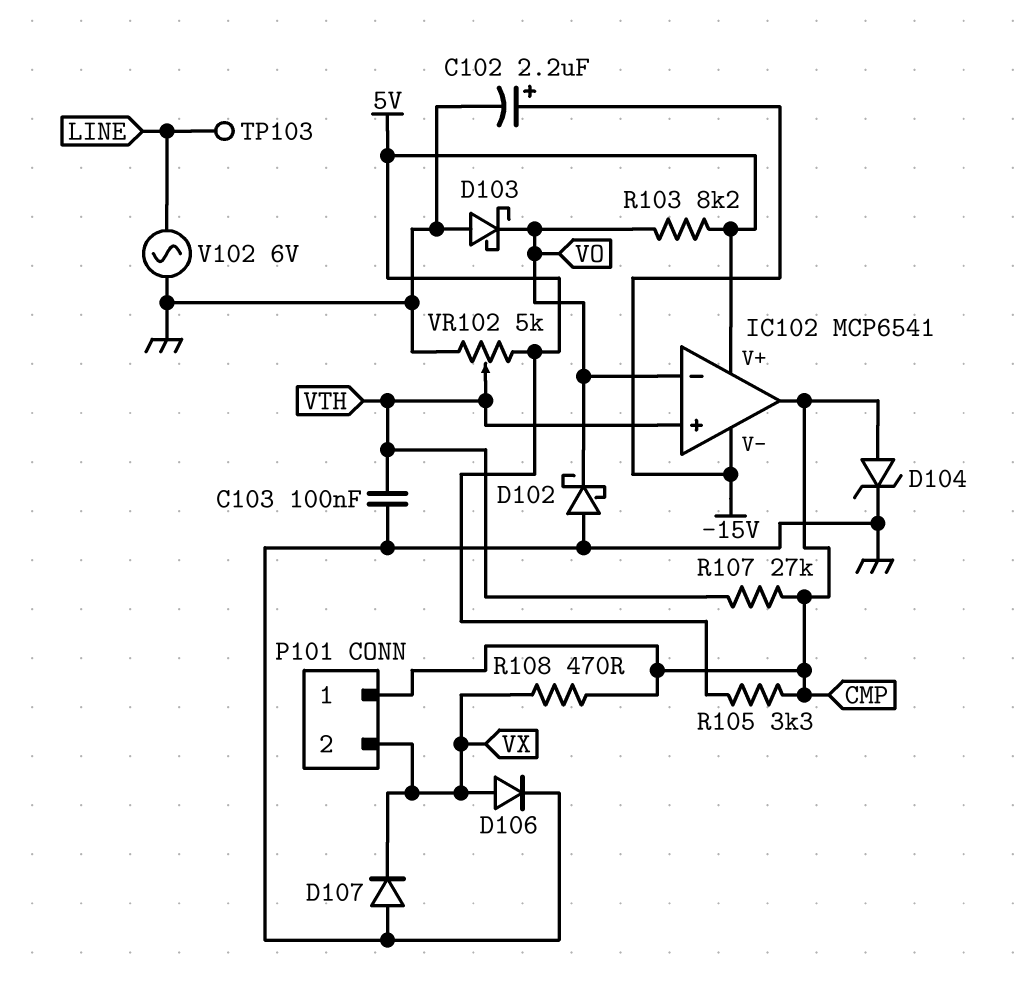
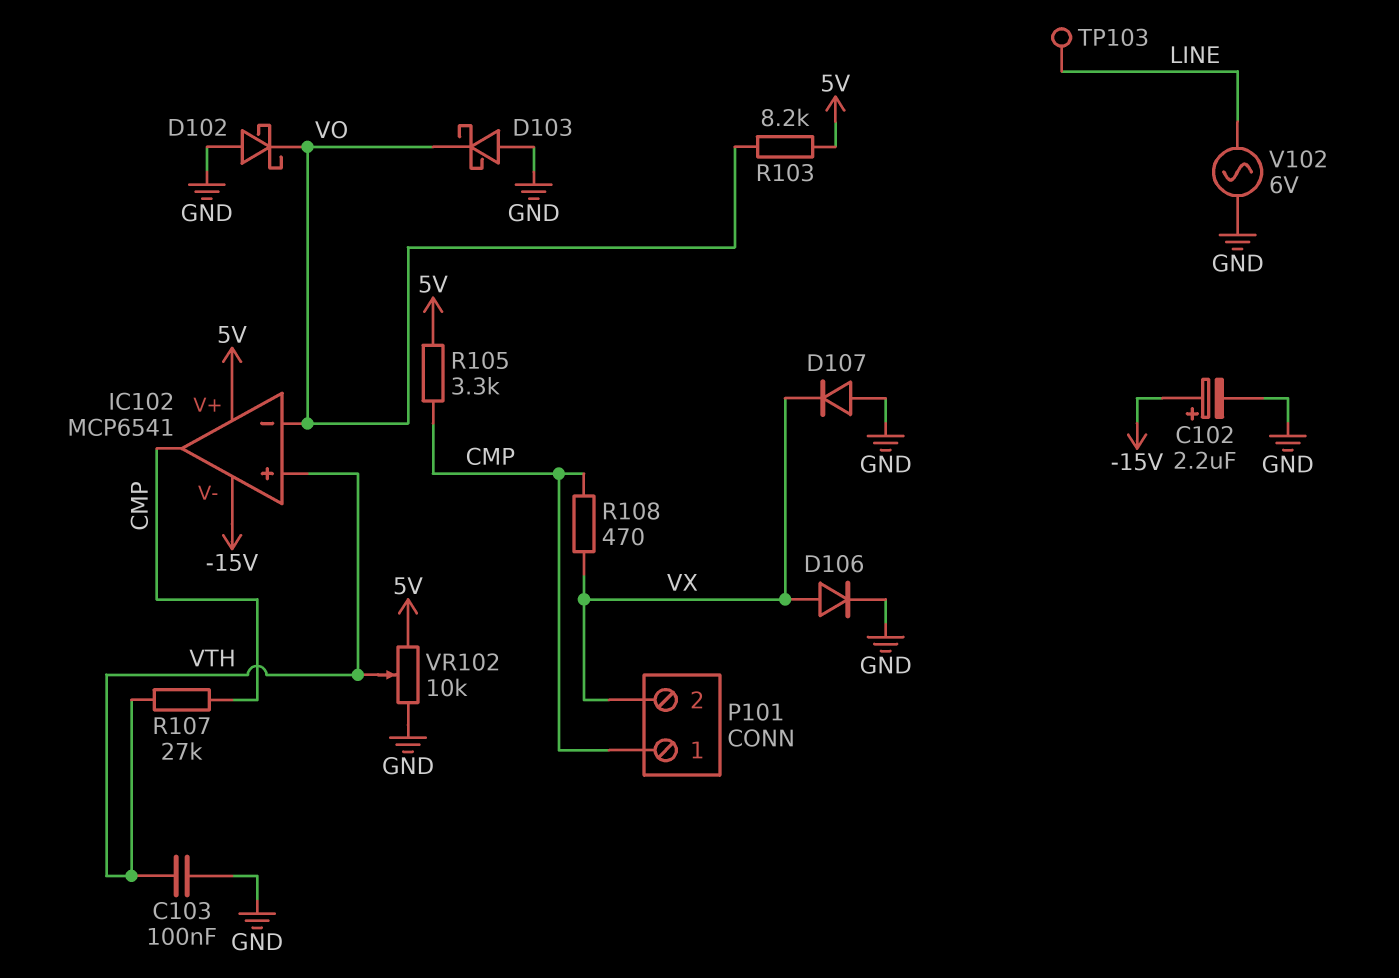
D104: zener (A CMP, K GND) -> none
VR102: 5k (5V, GND, wiper VTH) -> 10k (5V, GND, wiper VTH)

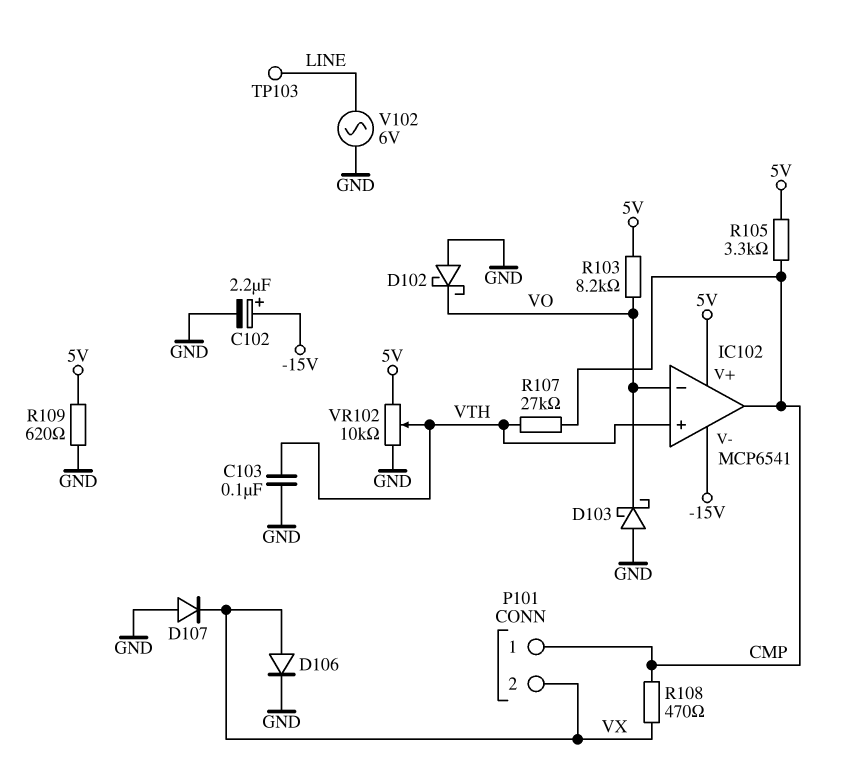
R109: none -> 620 (5V, GND)

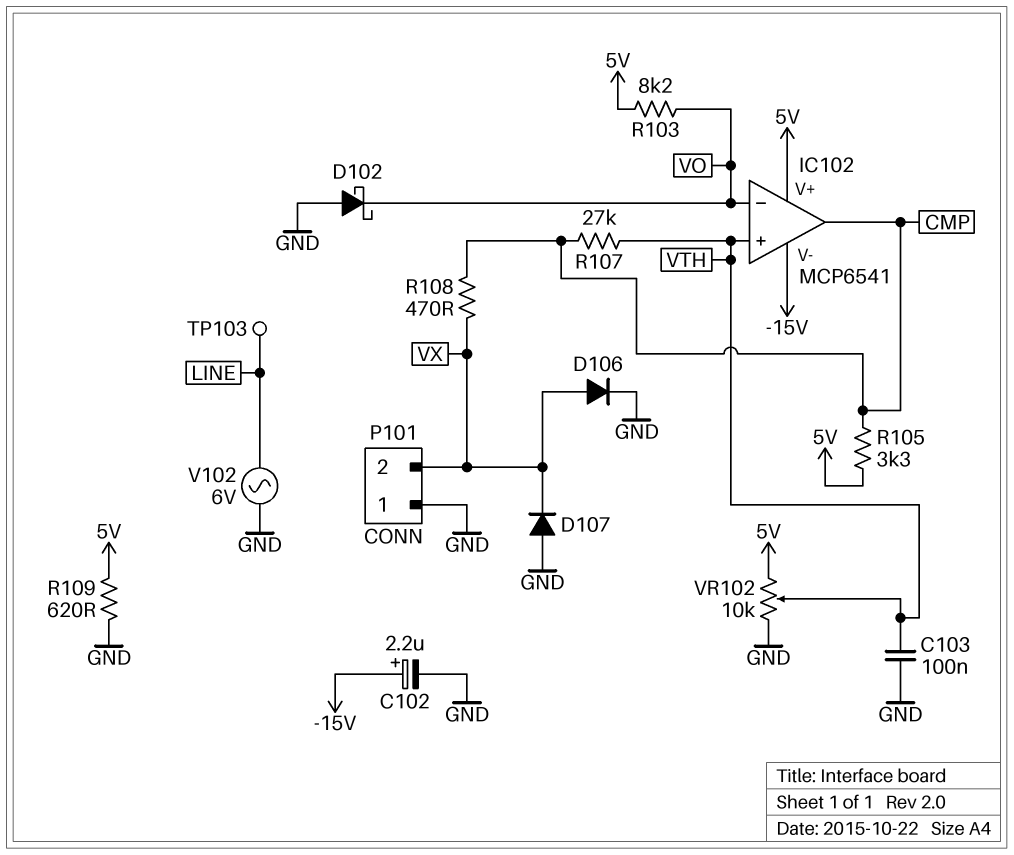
D103: schottky (A GND, K VO) -> none
P101 pin 1: CMP -> GND

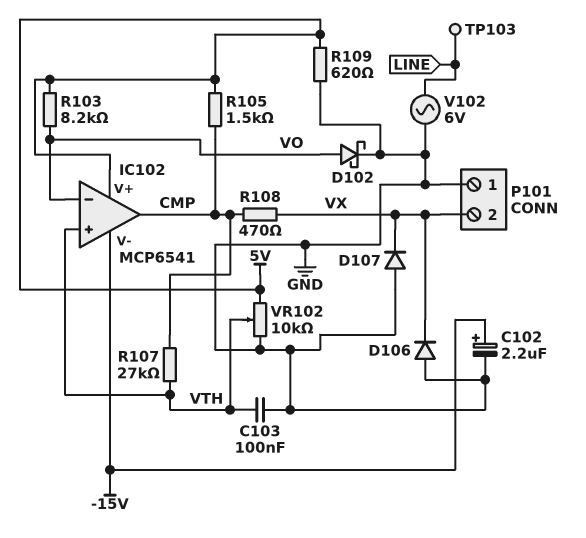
D102: schottky (A GND, K VO) -> schottky (A VO, K GND)
D106: diode (A VX, K GND) -> diode (A GND, K VX)
R105: 3.3k (5V, CMP) -> 1.5k (5V, CMP)

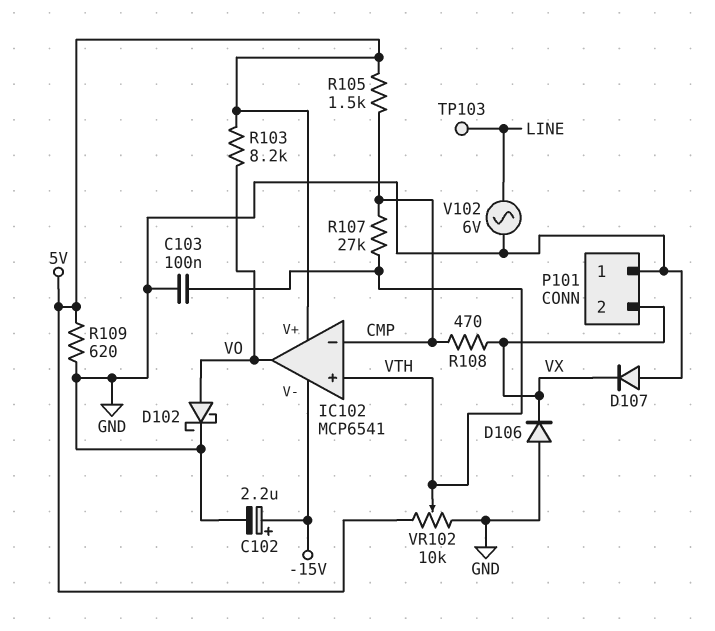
IC102 pin in-: VO -> CMP
IC102 pin out: CMP -> VO

